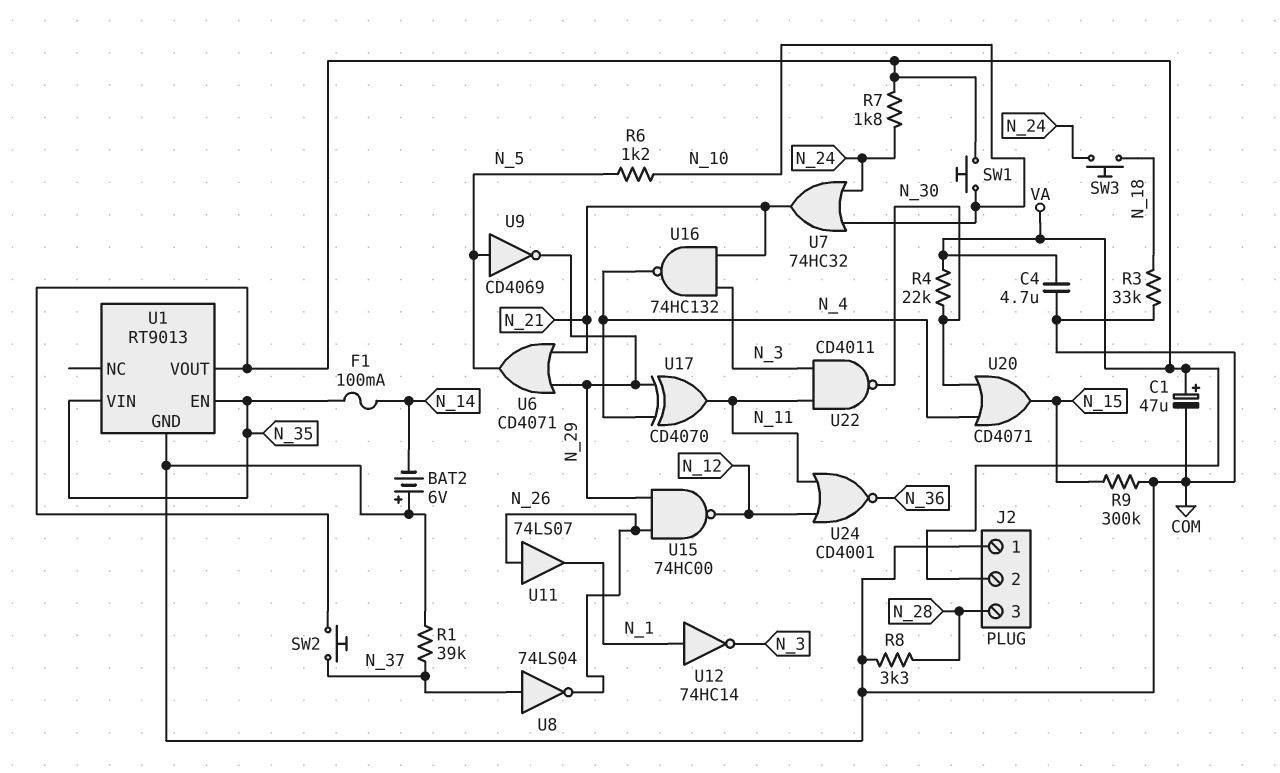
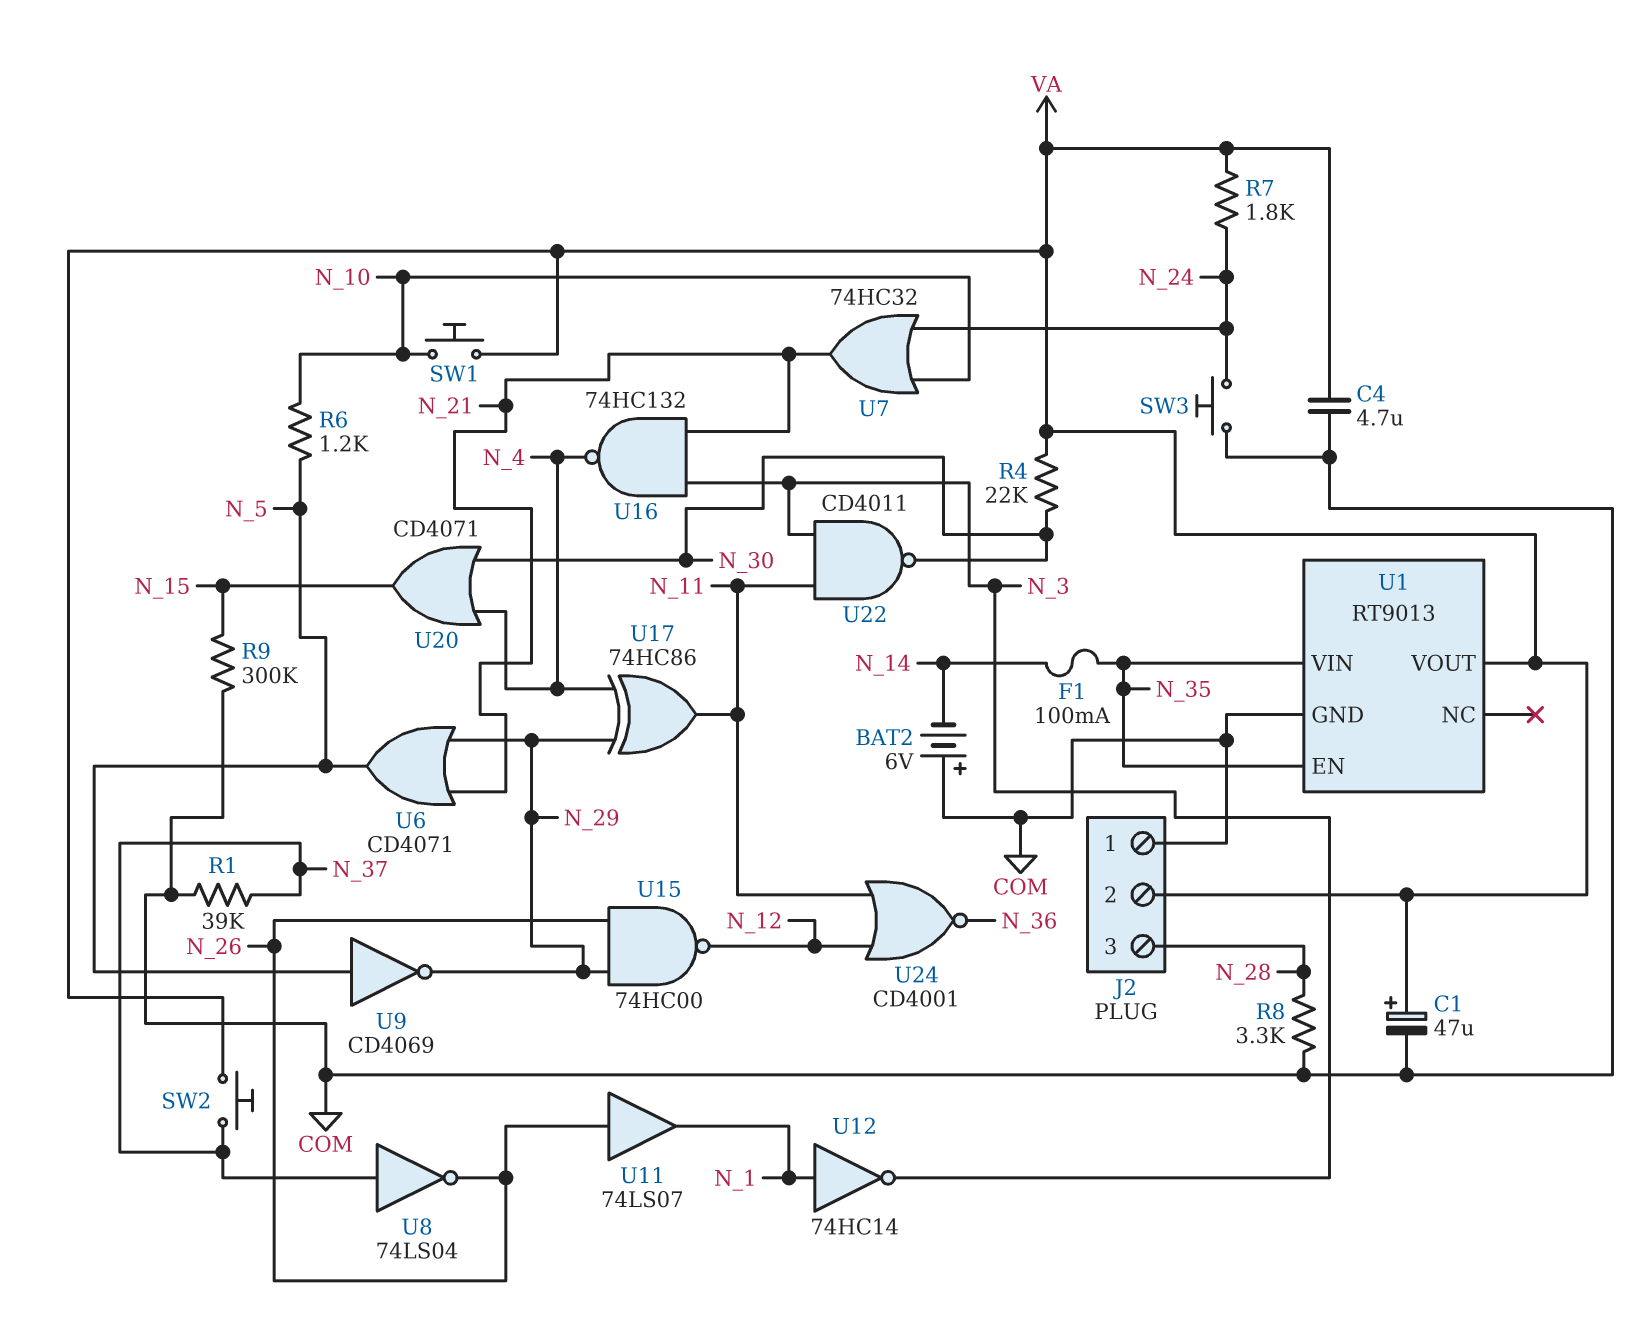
R3: 33k (COM, N_18) -> none
SW3: button (N_18, N_24) -> button (COM, N_24)
U17: XOR CD4070 (in N_4, in N_29, out N_11) -> XOR 74HC86 (in N_4, in N_29, out N_11)

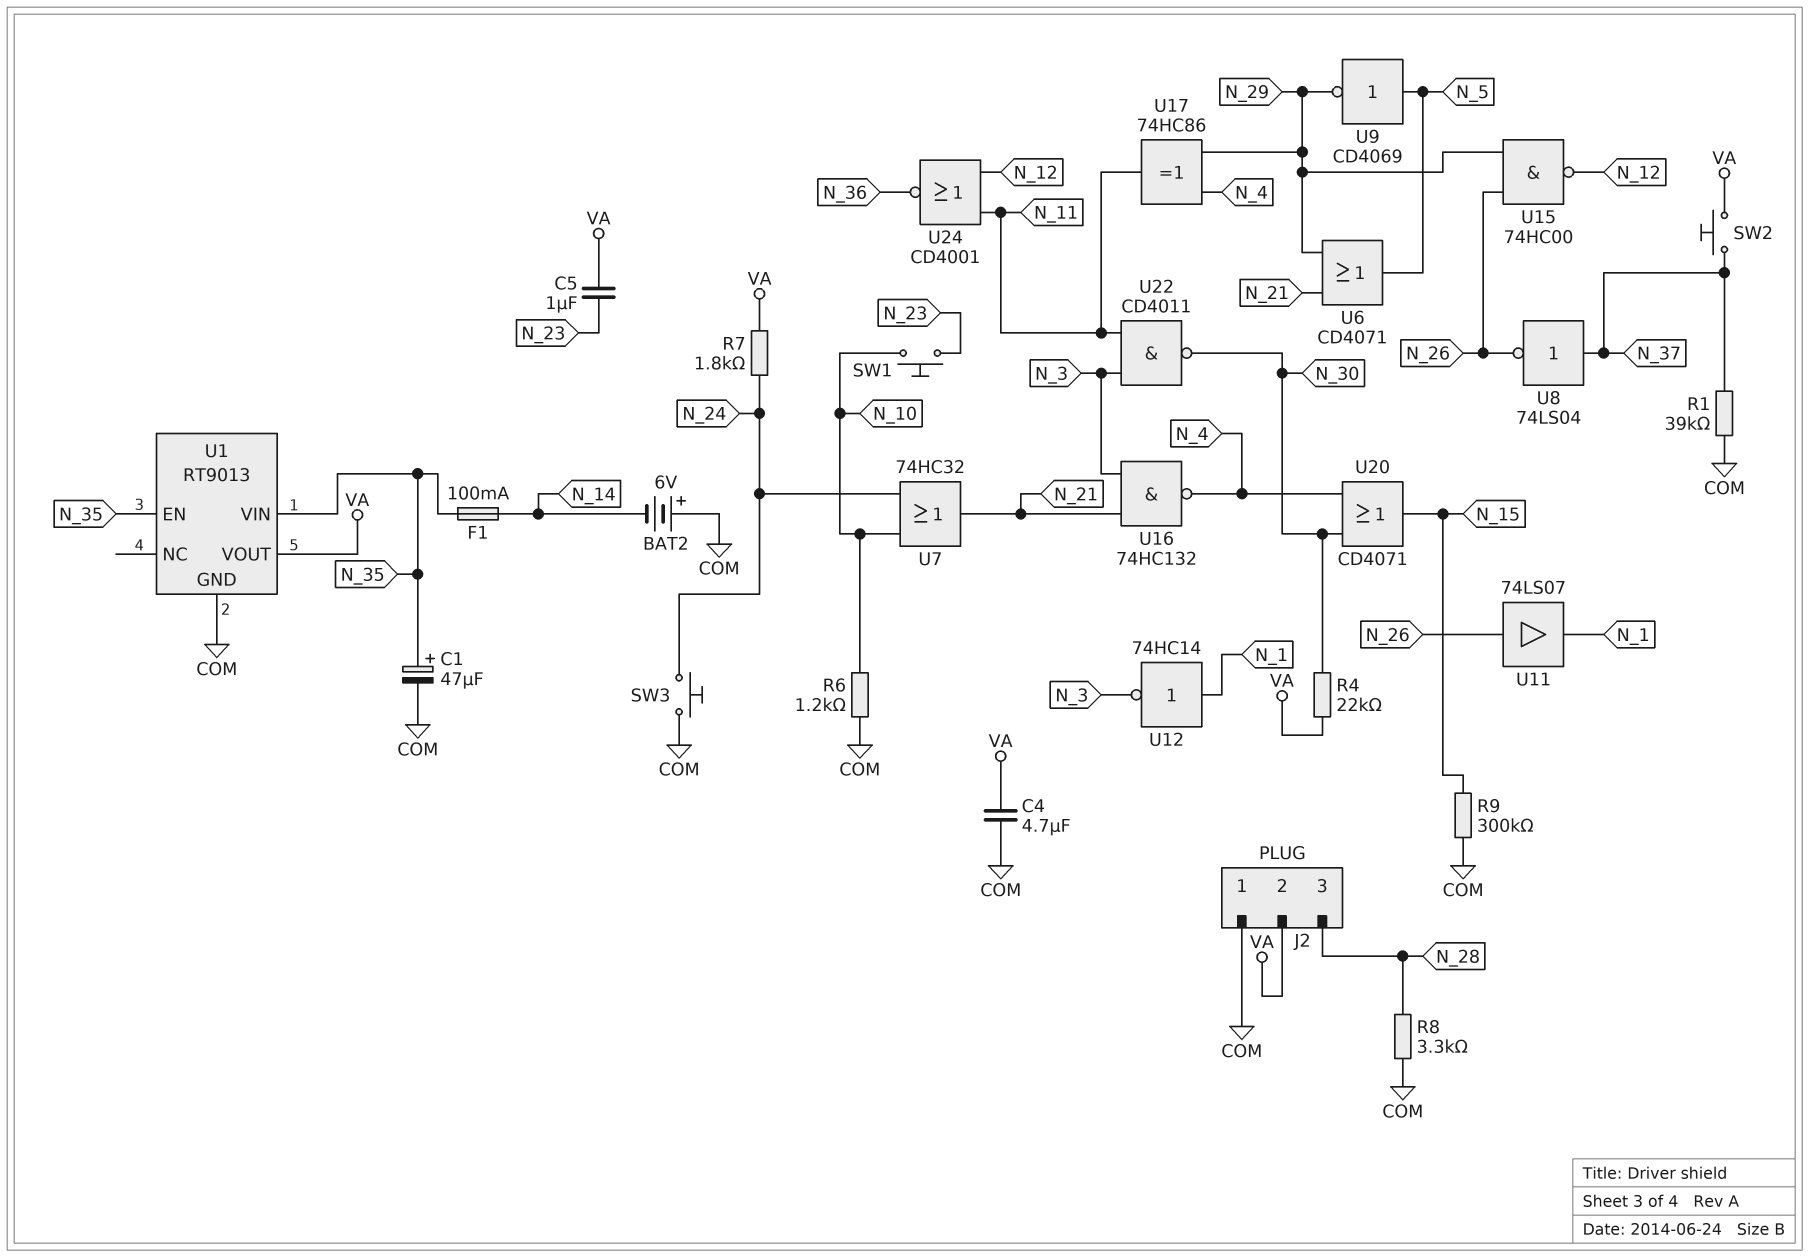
C1: 47uF (plus VA, minus COM) -> 47uF (plus N_35, minus COM)
C5: none -> 1uF (N_23, VA)
R6: 1.2k (N_5, N_10) -> 1.2k (COM, N_10)
SW1: button (N_10, VA) -> button (N_10, N_23)

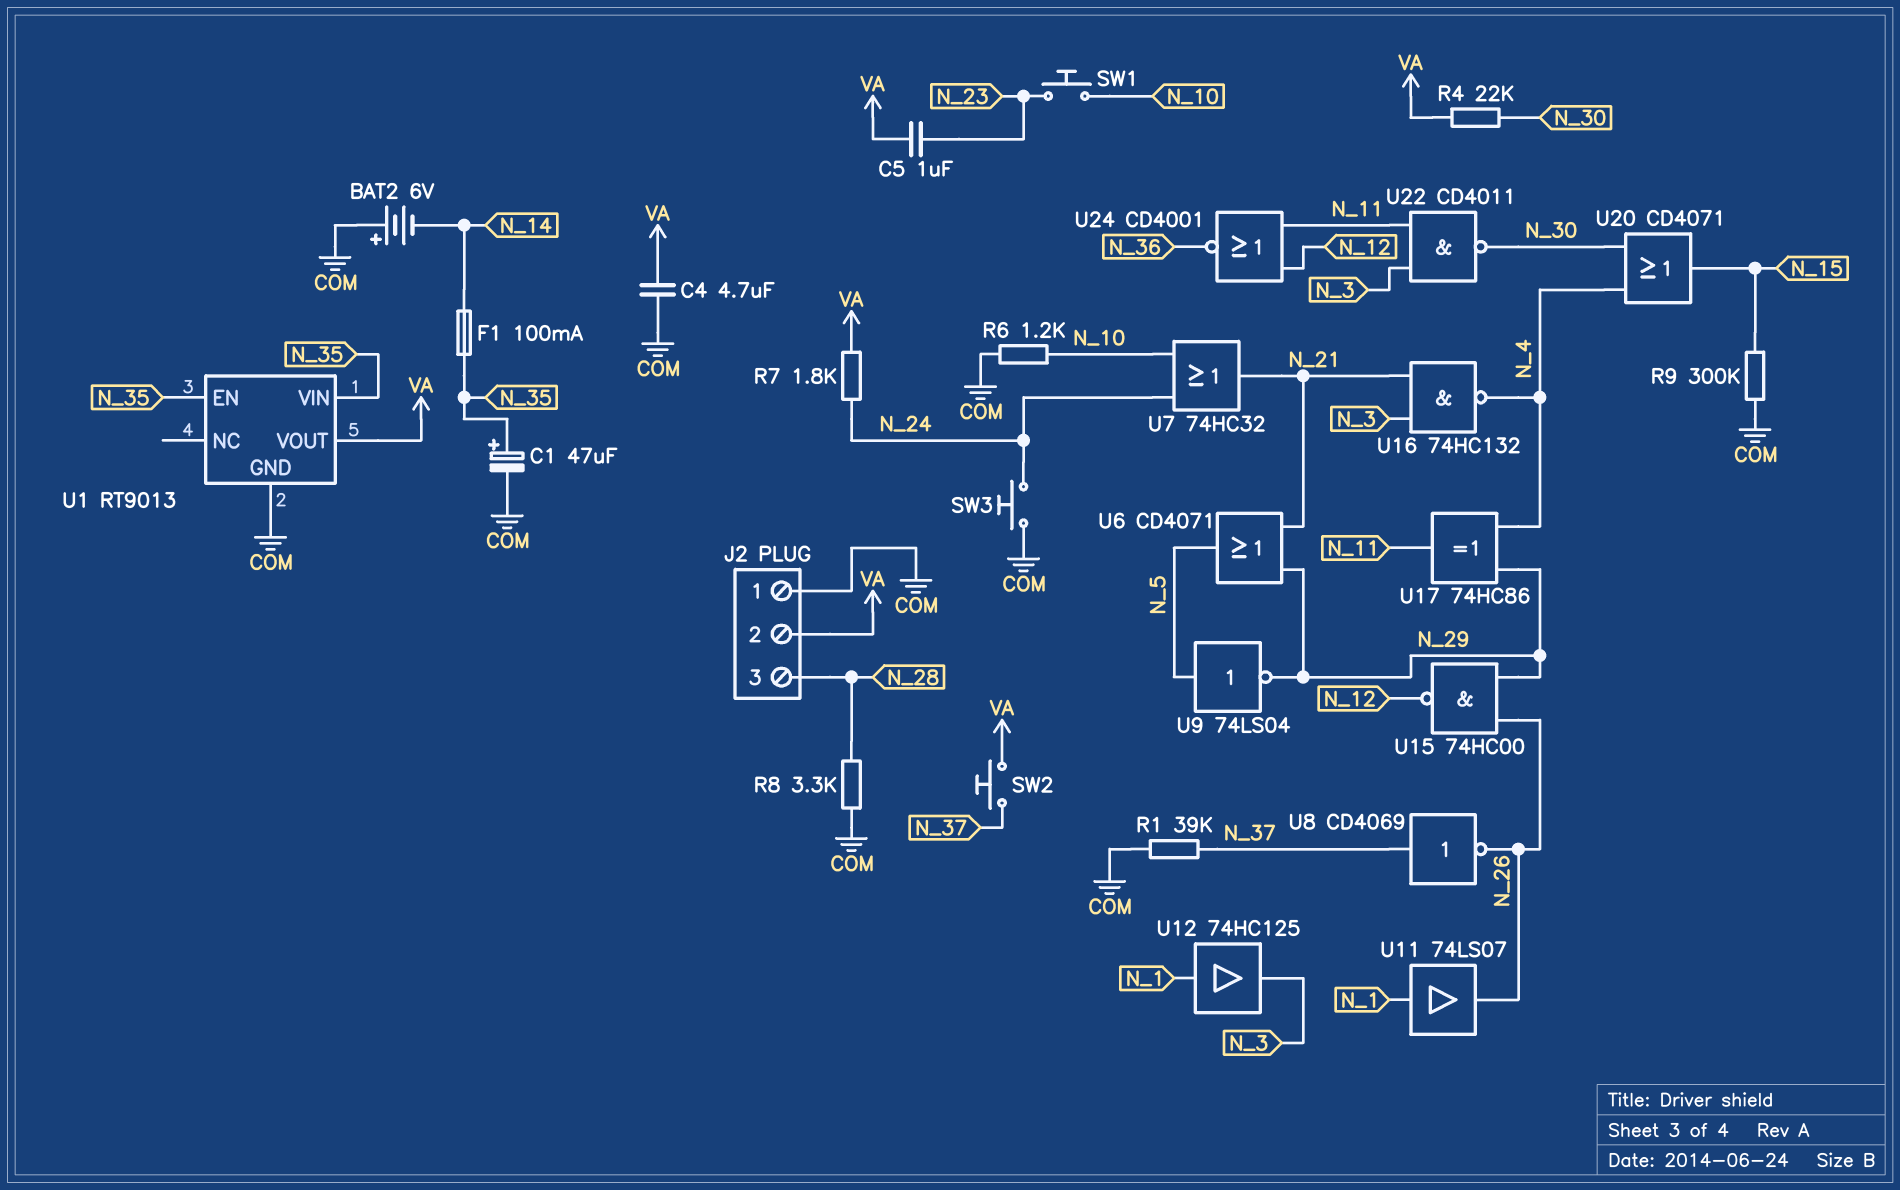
U8: NOT 74LS04 (in N_37, out N_26) -> NOT CD4069 (in N_37, out N_26)
U9: NOT CD4069 (in N_5, out N_29) -> NOT 74LS04 (in N_5, out N_29)
U11: buffer 74LS07 (in N_26, out N_1) -> buffer 74LS07 (in N_1, out N_26)
U12: NOT 74HC14 (in N_1, out N_3) -> buffer 74HC125 (in N_1, out N_3)

